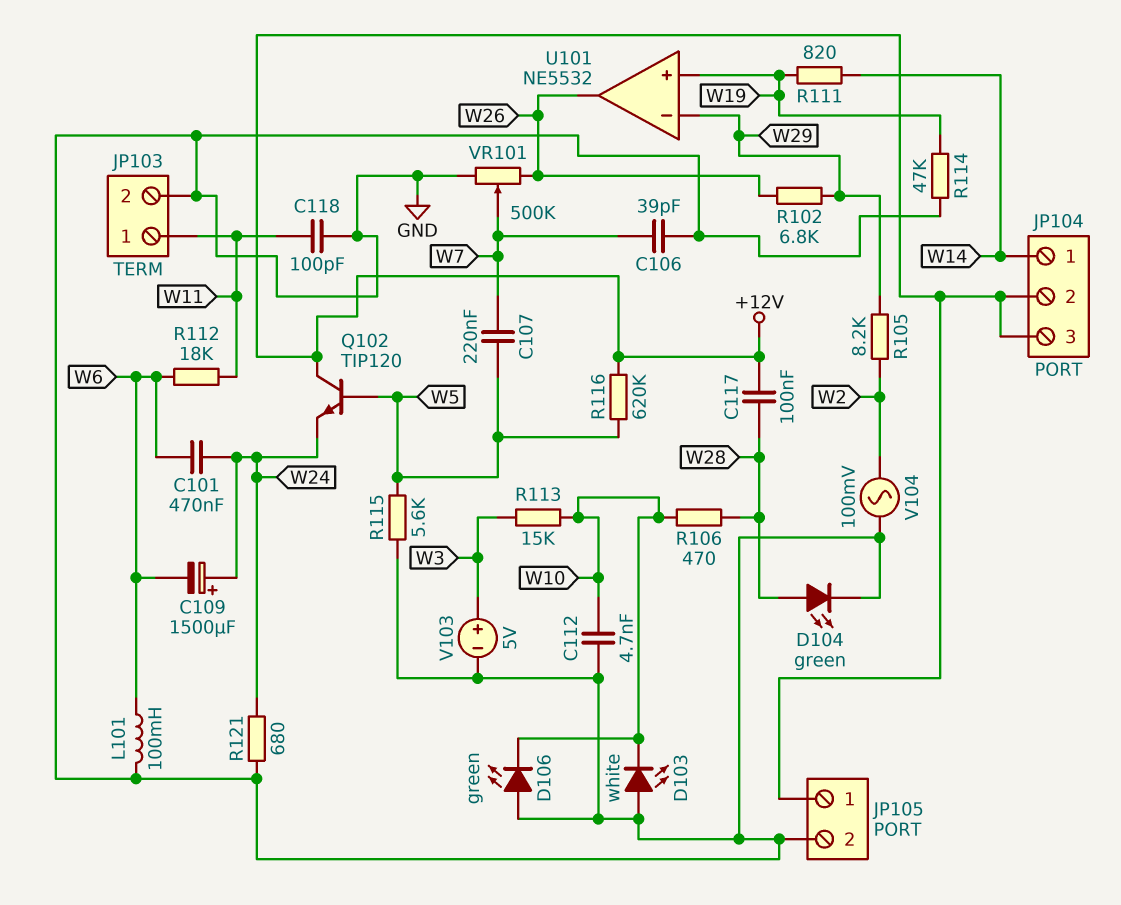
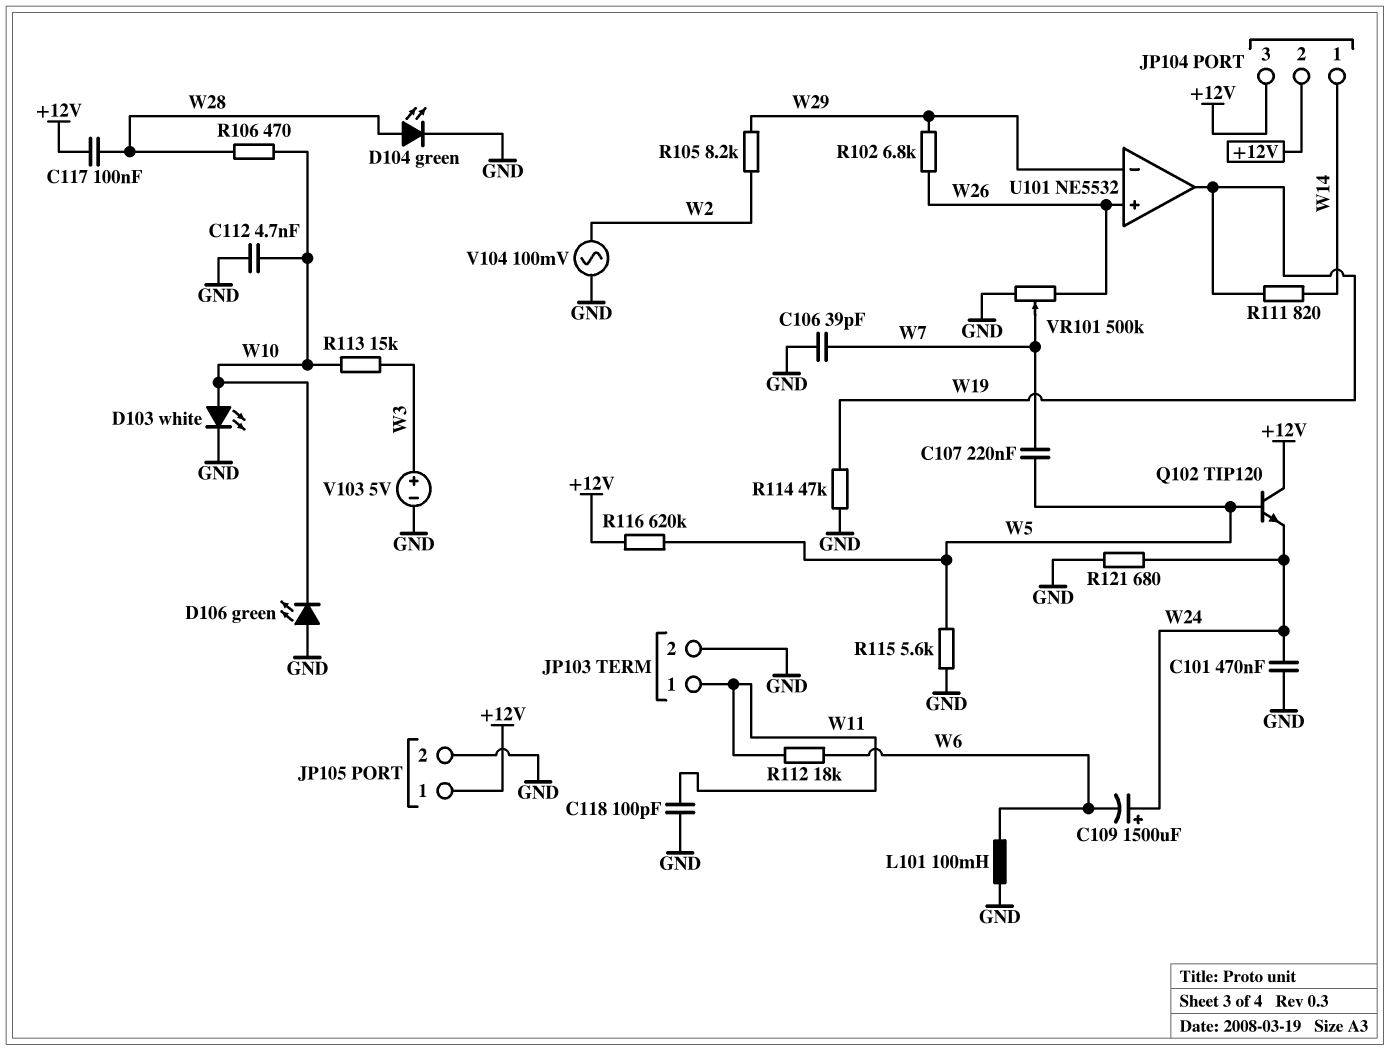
C101: 470nF (W6, W24) -> 470nF (GND, W24)
D103: LED white (A GND, K W10) -> LED white (A W10, K GND)
U101 pin in+: W19 -> W26
U101 pin out: W26 -> W19

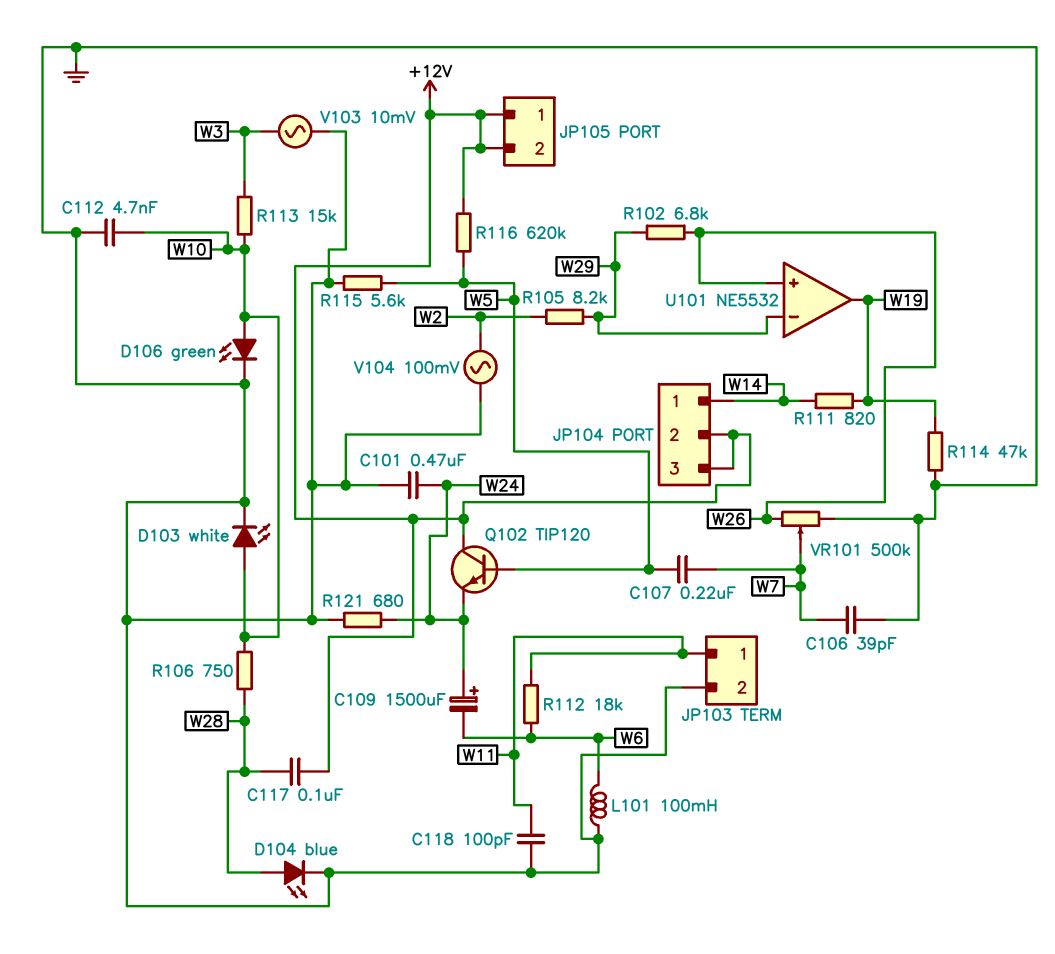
D104: LED green (A W28, K GND) -> LED blue (A W28, K GND)
D106: LED green (A GND, K W10) -> LED green (A W10, K GND)
JP105 pin 2: GND -> +12V
R106: 470 (W10, W28) -> 750 (W10, W28)
V103: 5V (plus W3, minus GND) -> AC 10mV (GND, W3)

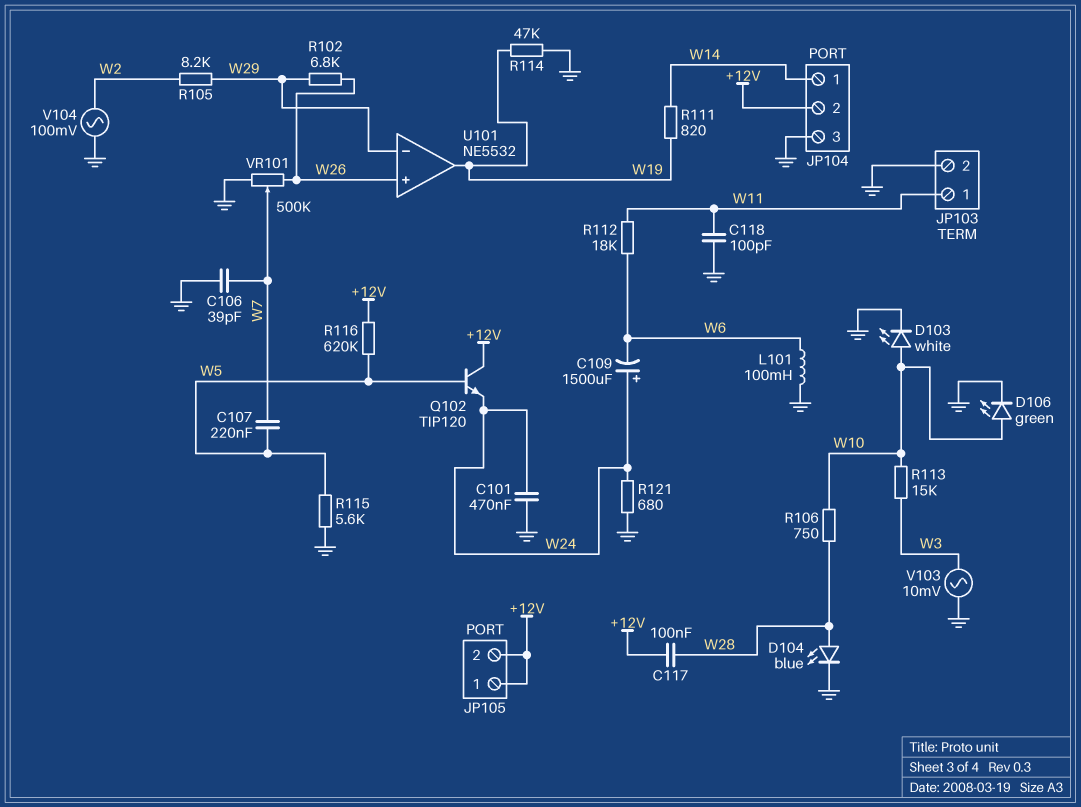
C112: 4.7nF (GND, W10) -> none
JP104 pin 3: +12V -> GND

